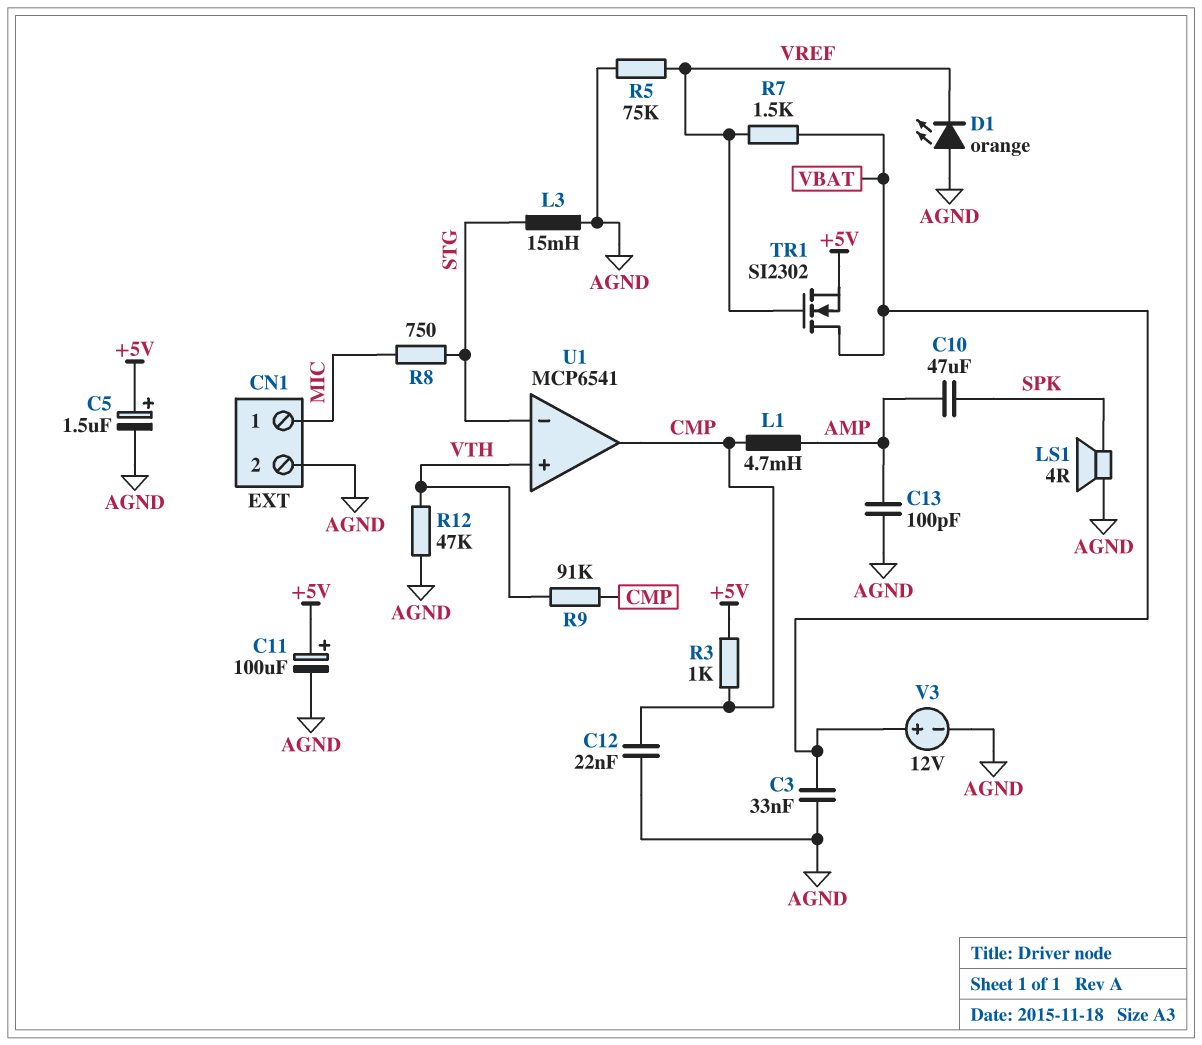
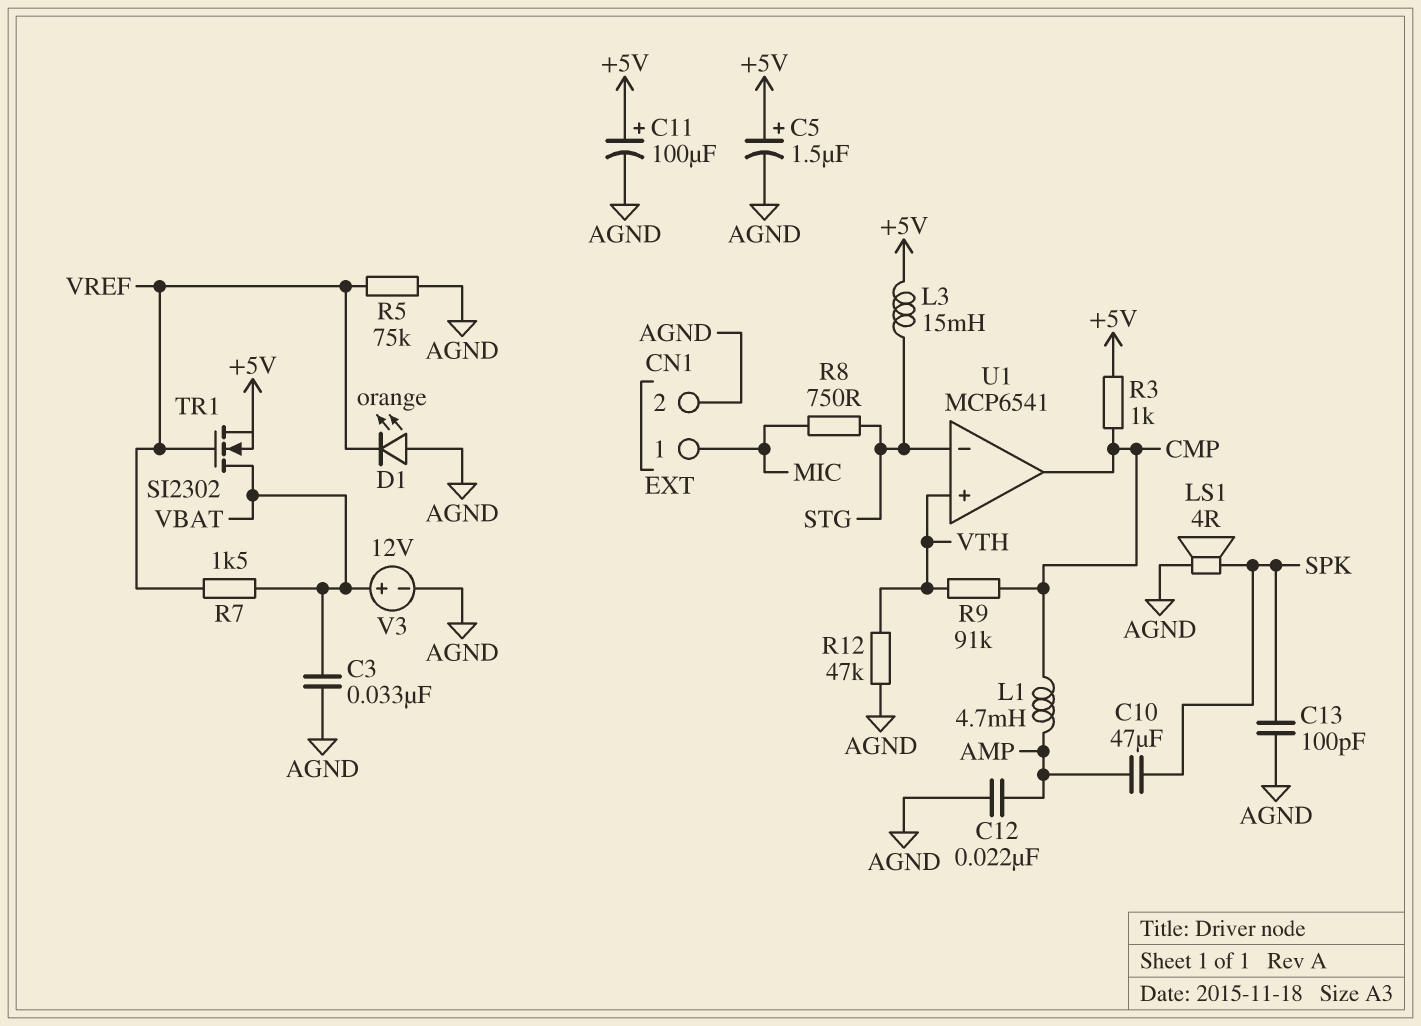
C12: 22nF (AGND, CMP) -> 22nF (AGND, AMP)
C13: 100pF (AGND, AMP) -> 100pF (AGND, SPK)
L3: 15mH (AGND, STG) -> 15mH (+5V, STG)

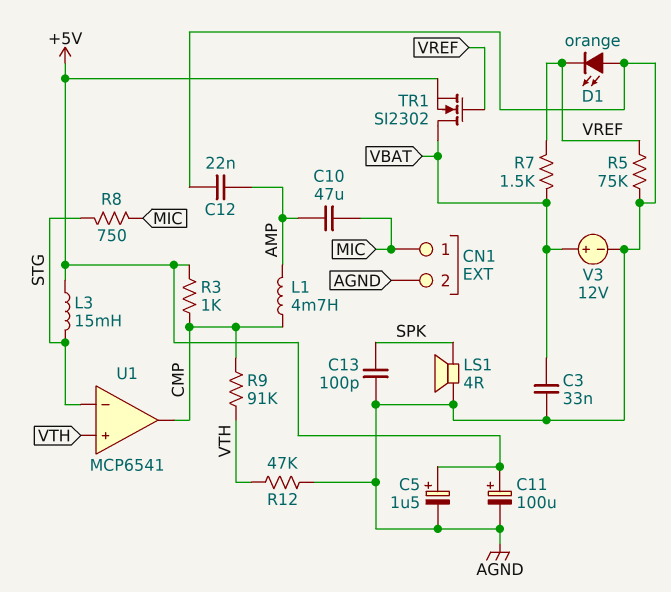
C10: 47uF (AMP, SPK) -> 47uF (AMP, MIC)

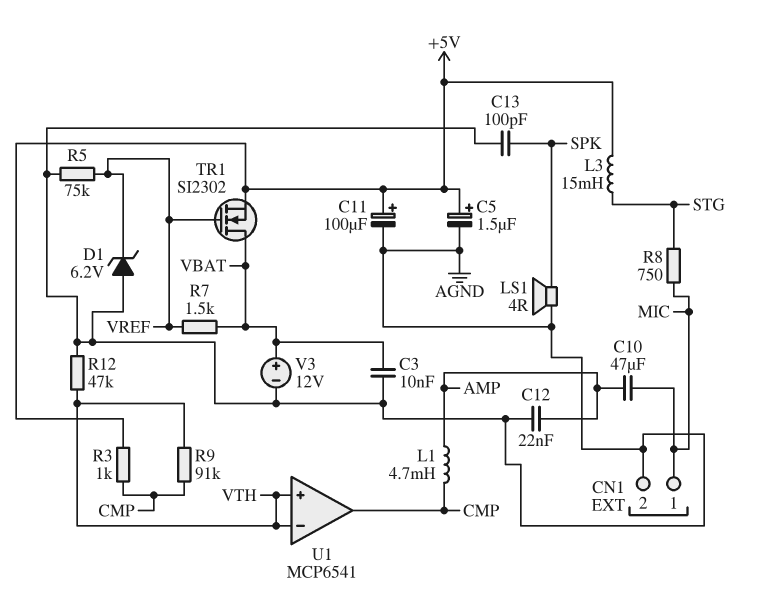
C3: 33nF (AGND, VBAT) -> 10nF (AGND, VBAT)
D1: LED orange (A AGND, K VREF) -> zener 6.2V (A AGND, K VREF)
U1 pin in-: STG -> VTH

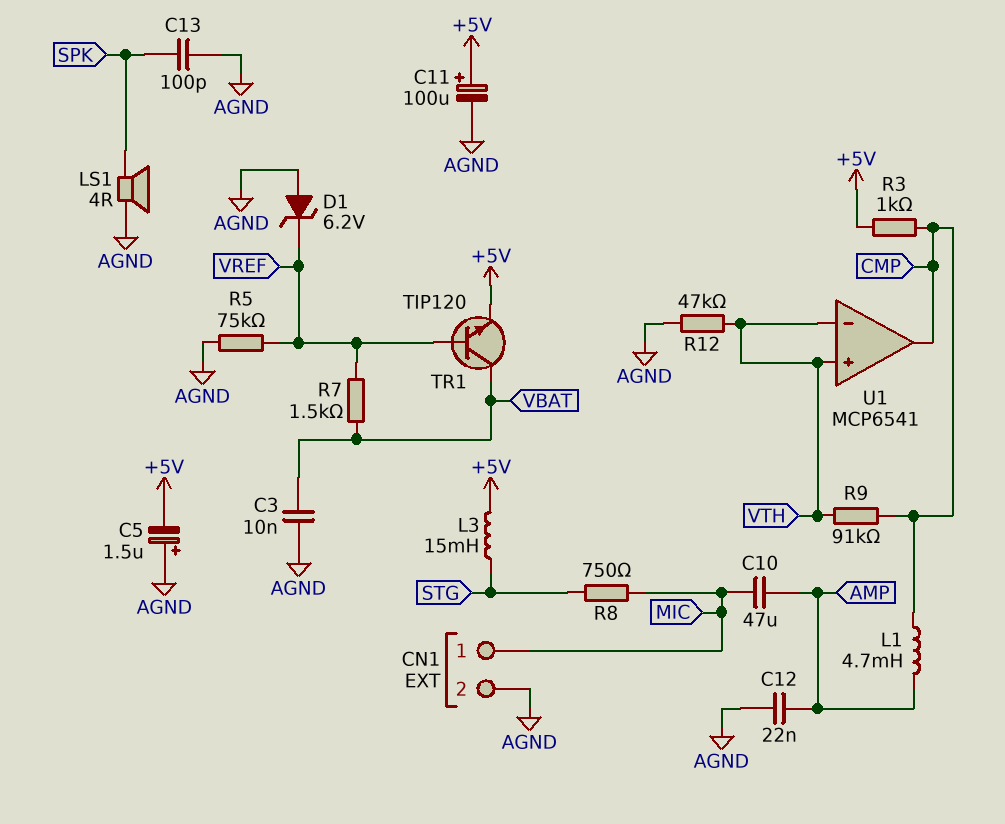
C5: 1.5uF (plus +5V, minus AGND) -> 1.5uF (plus AGND, minus +5V)
TR1: NMOS SI2302 (G VREF, D VBAT, S +5V) -> NPN TIP120 (B VREF, C VBAT, E +5V)
V3: 12V (plus VBAT, minus AGND) -> none

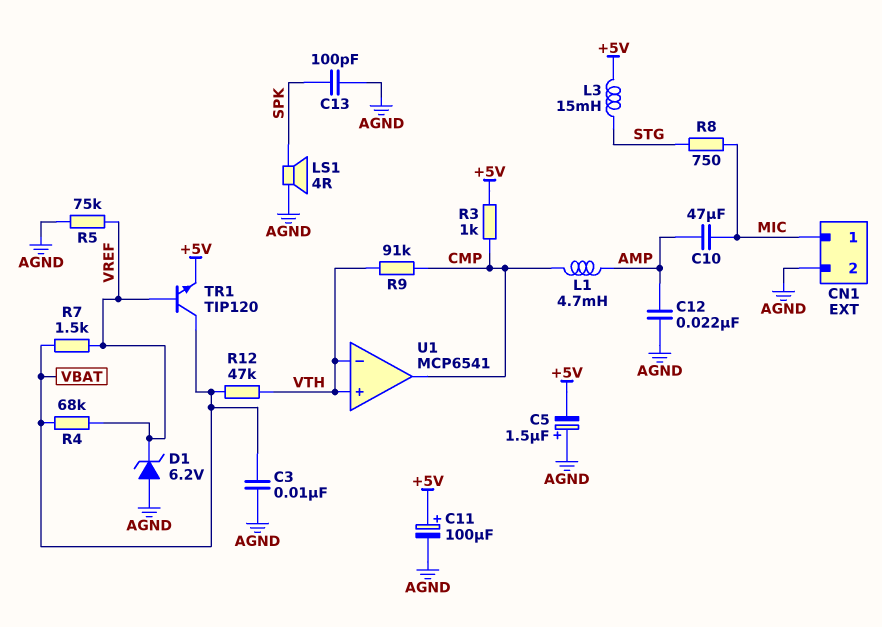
R4: none -> 68k (VBAT, VREF)
R12: 47k (AGND, VTH) -> 47k (VBAT, VTH)

